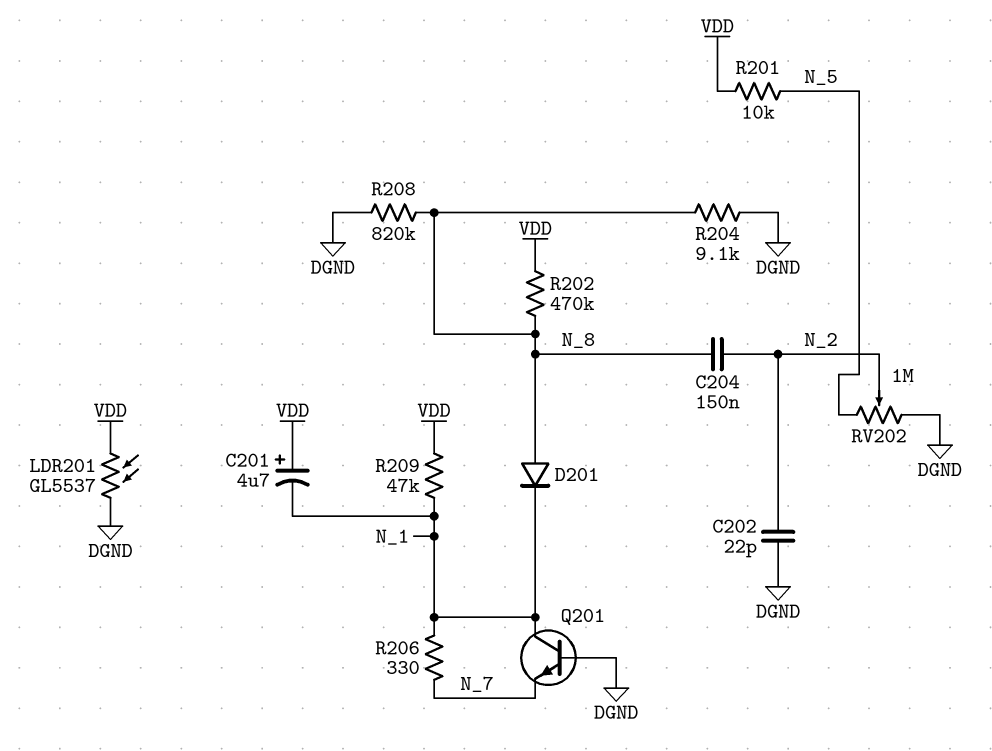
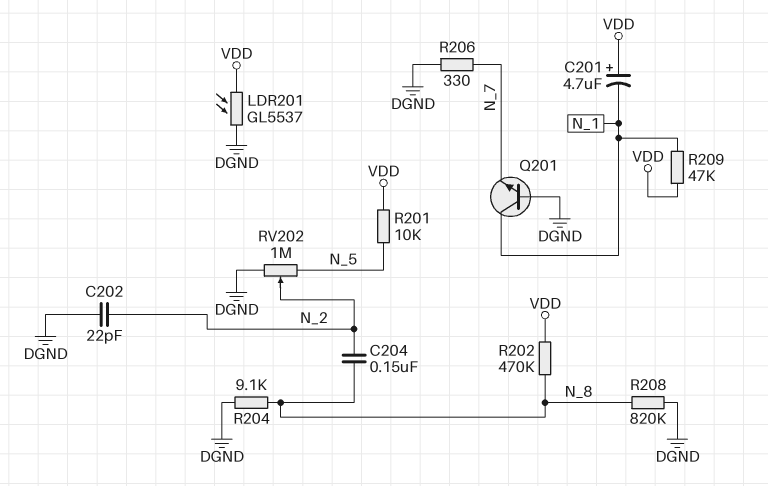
D201: diode (A N_8, K N_1) -> none
R206: 330 (N_1, N_7) -> 330 (DGND, N_7)

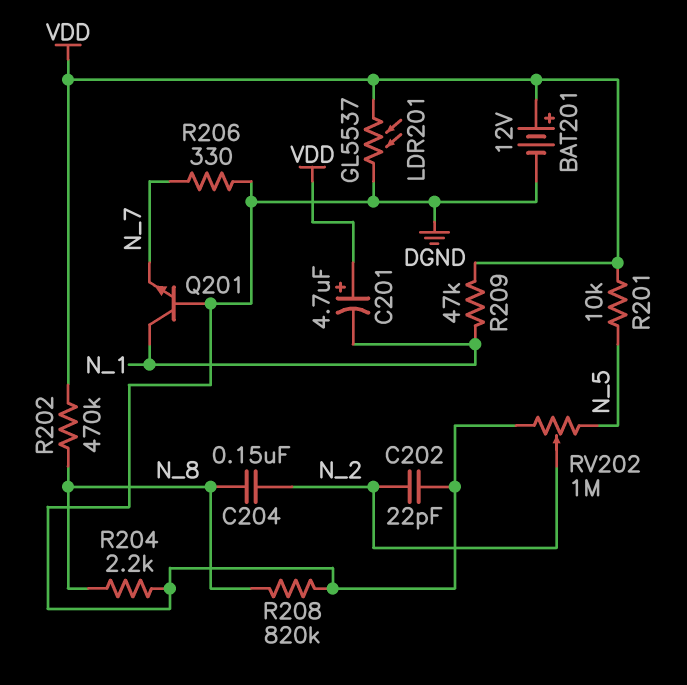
BAT201: none -> 12V (plus VDD, minus DGND)
R204: 9.1k (DGND, N_8) -> 2.2k (DGND, N_8)

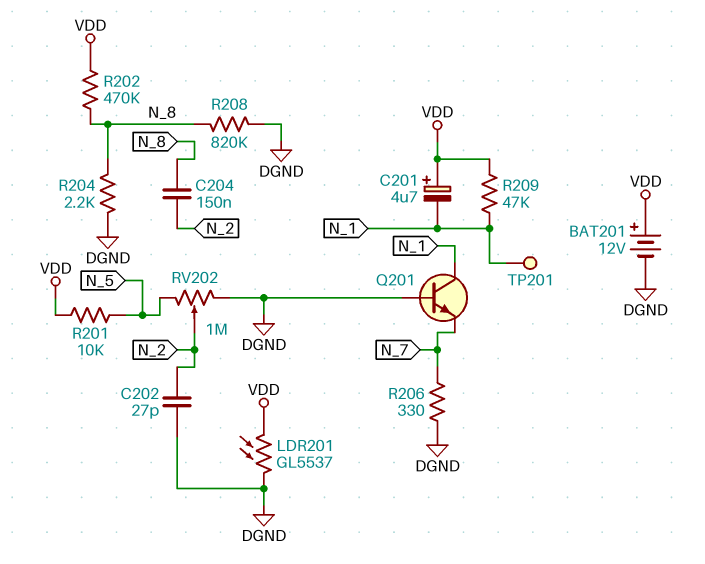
C202: 22pF (DGND, N_2) -> 27pF (DGND, N_2)
TP201: none -> test point (N_1)

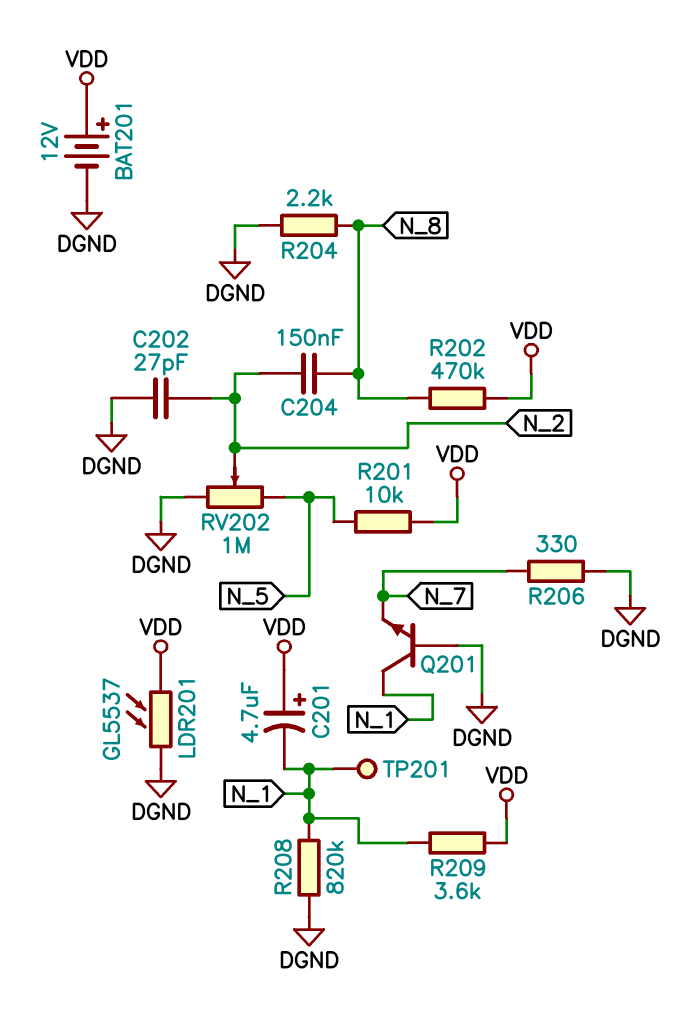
R208: 820k (DGND, N_8) -> 820k (DGND, N_1)
R209: 47k (N_1, VDD) -> 3.6k (N_1, VDD)

